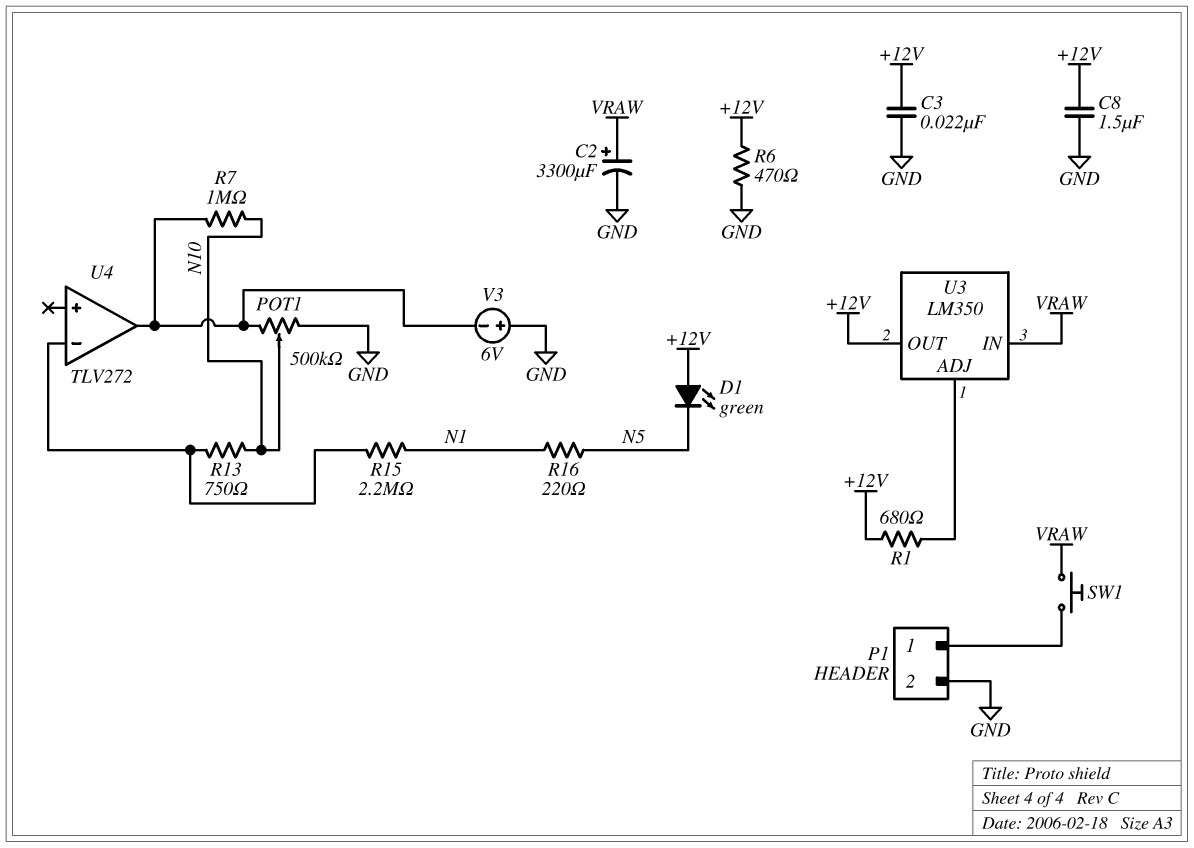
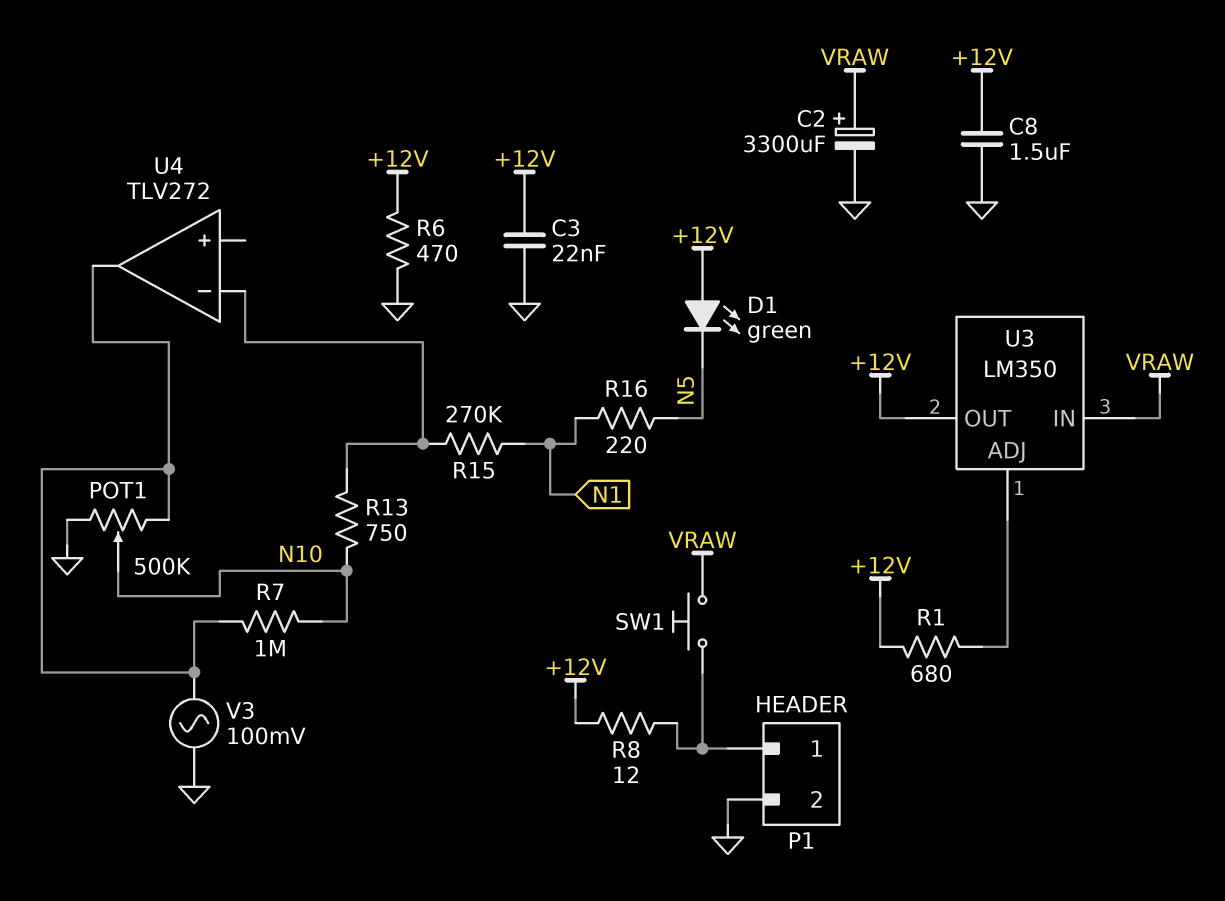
R8: none -> 12 (+12V, P1/1)
R15: 2.2M (N1, U4/in-) -> 270k (N1, U4/in-)
V3: 6V (plus GND, minus U4/out) -> AC 100mV (GND, U4/out)

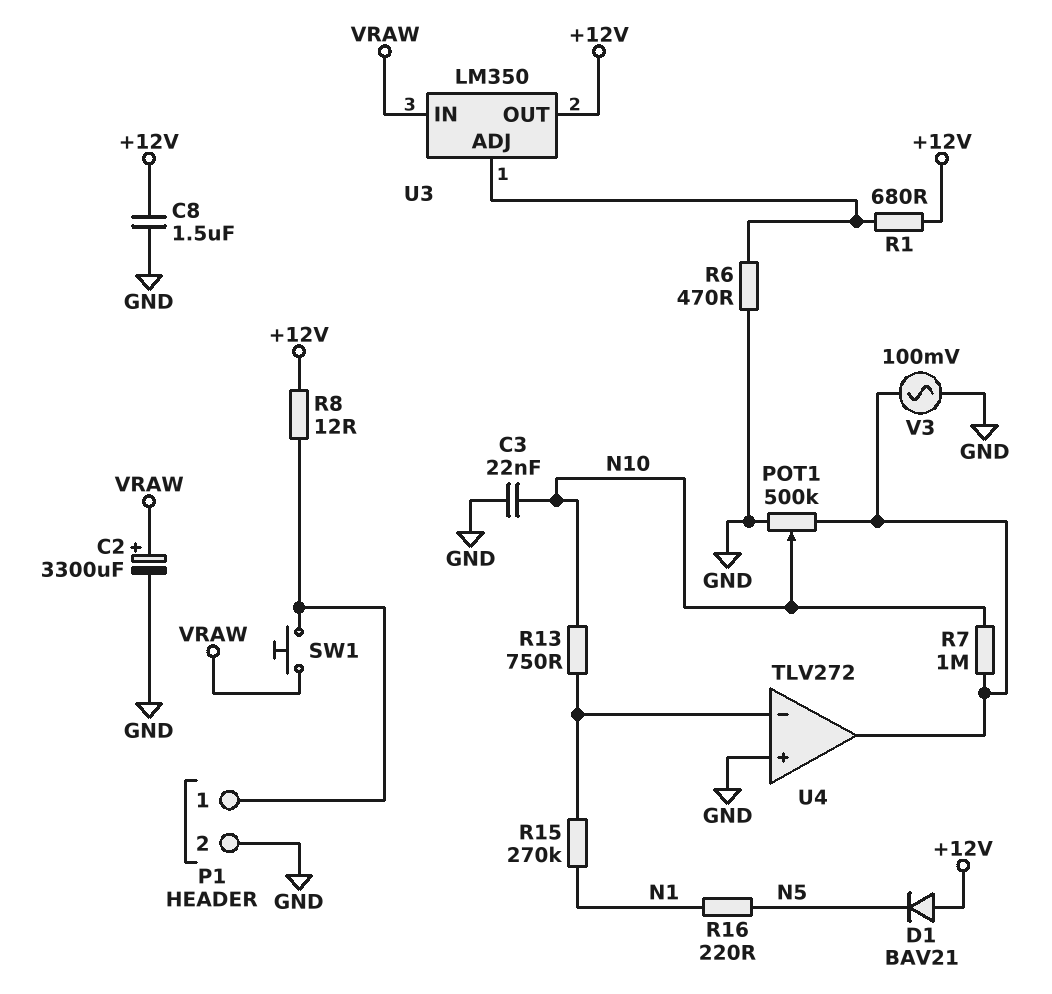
C3: 22nF (+12V, GND) -> 22nF (GND, N10)
D1: LED green (A +12V, K N5) -> diode BAV21 (A +12V, K N5)
R6: 470 (+12V, GND) -> 470 (GND, U3/ADJ)
U4 pin in+: none -> GND

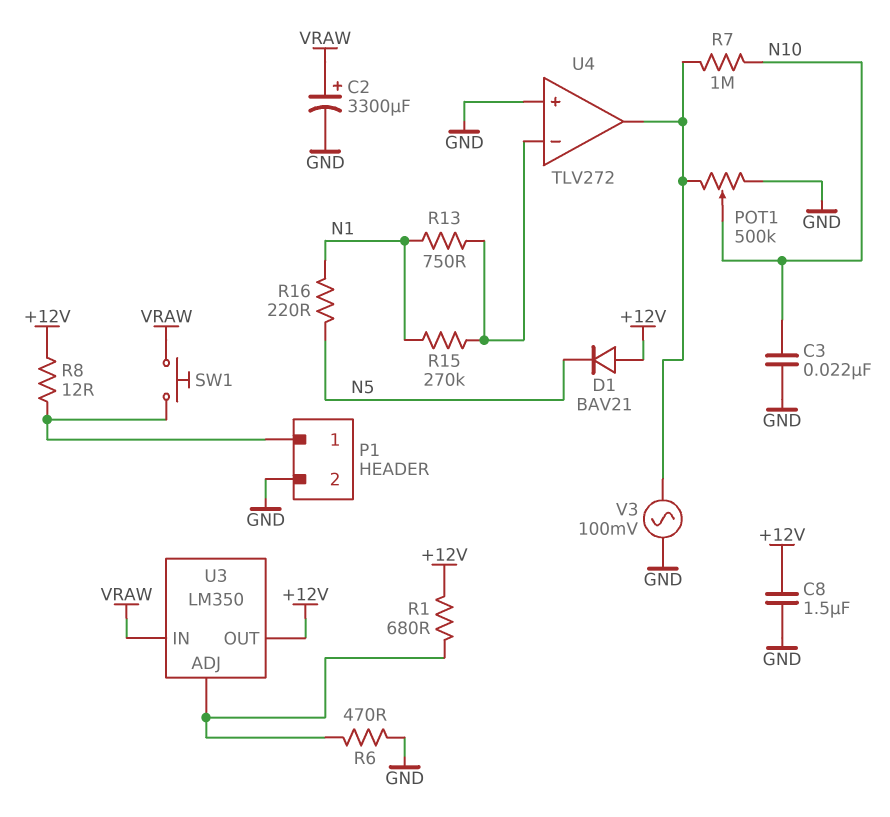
R13: 750 (N10, U4/in-) -> 750 (N1, U4/in-)

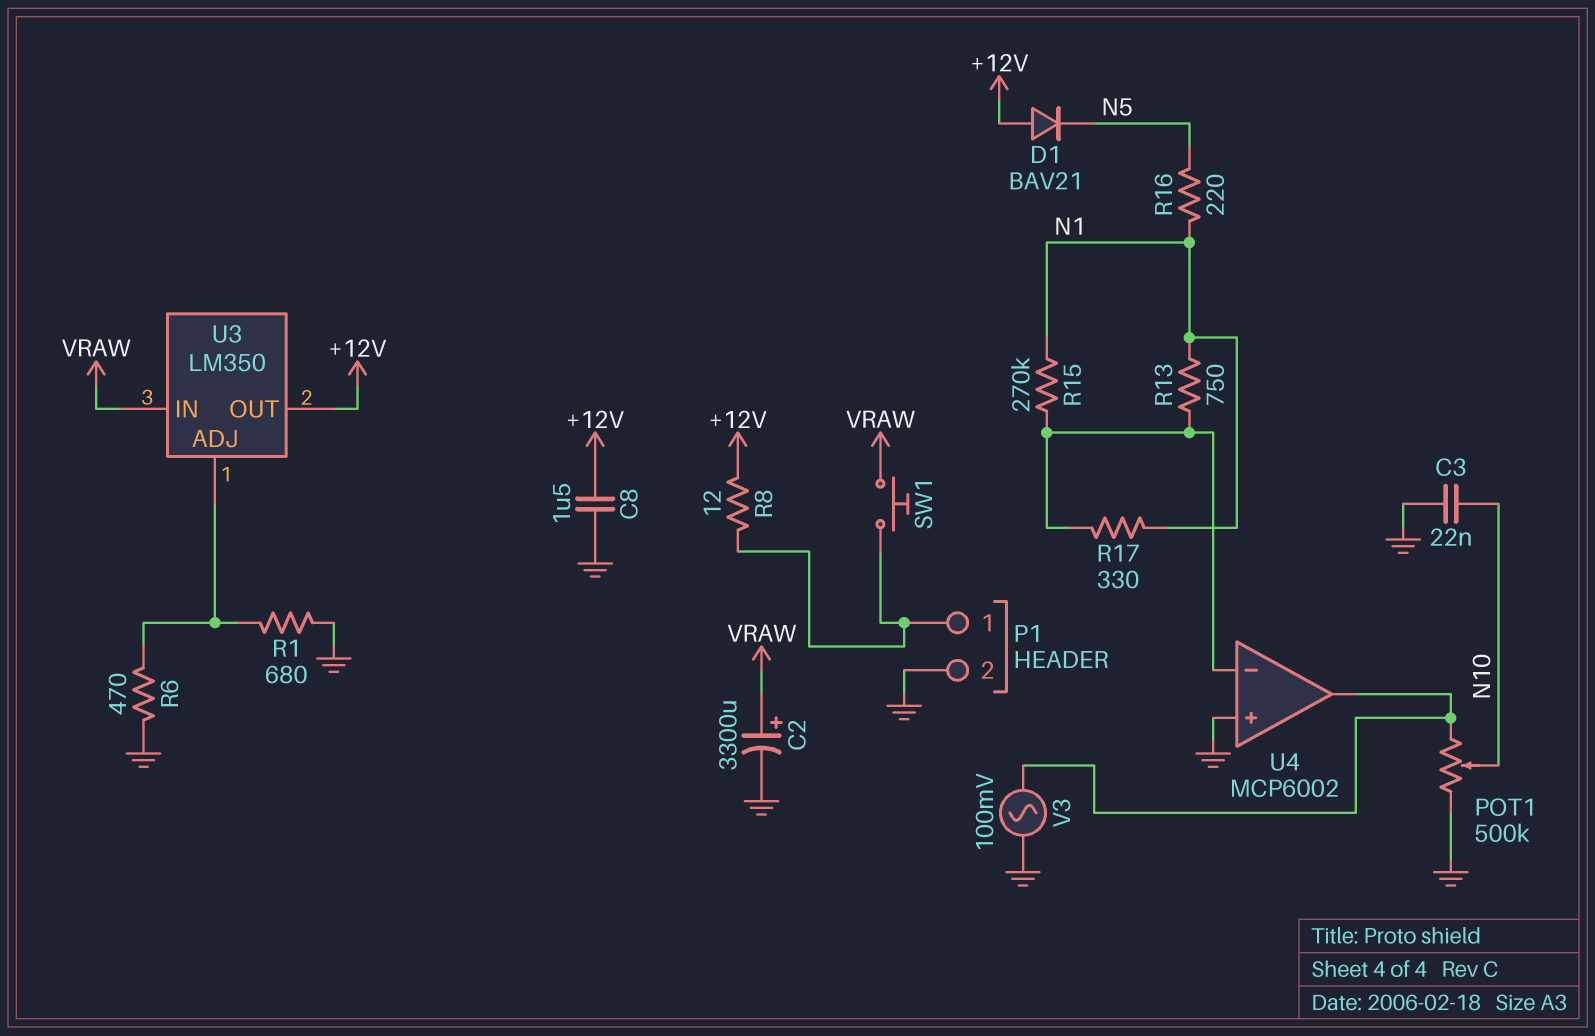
R1: 680 (+12V, U3/ADJ) -> 680 (GND, U3/ADJ)
R7: 1M (N10, U4/out) -> none
R17: none -> 330 (N1, U4/in-)
U4: TLV272 -> MCP6002

